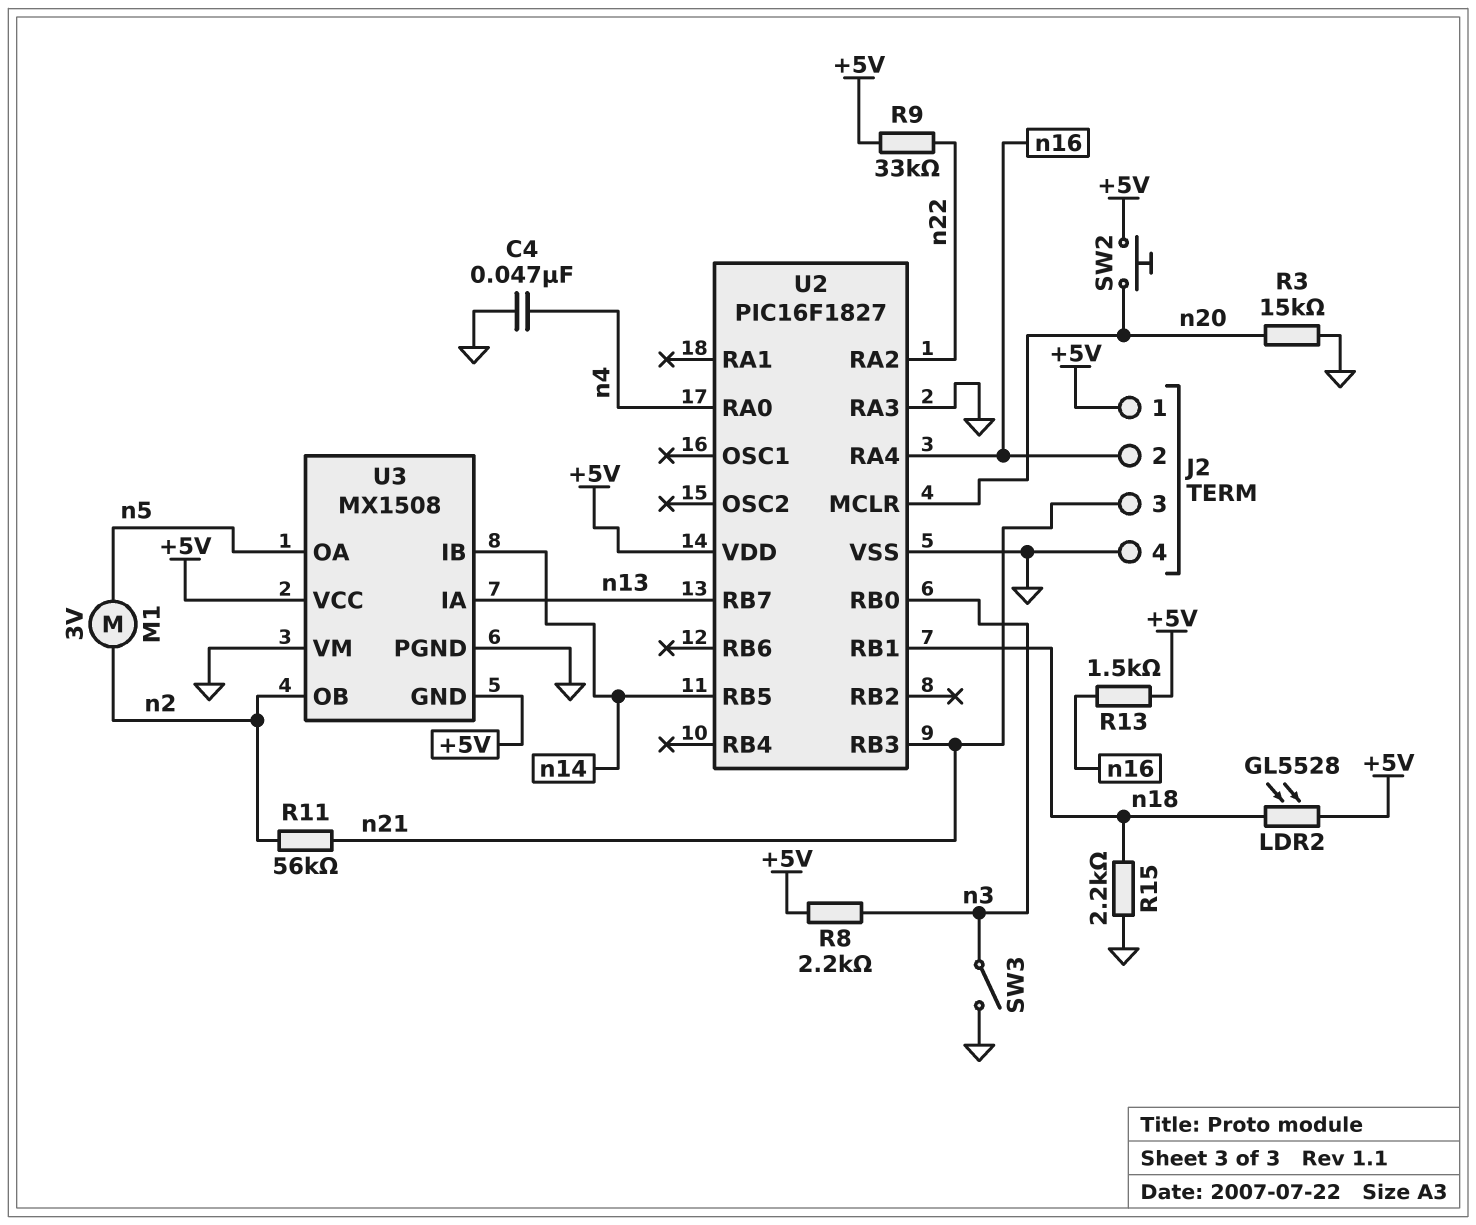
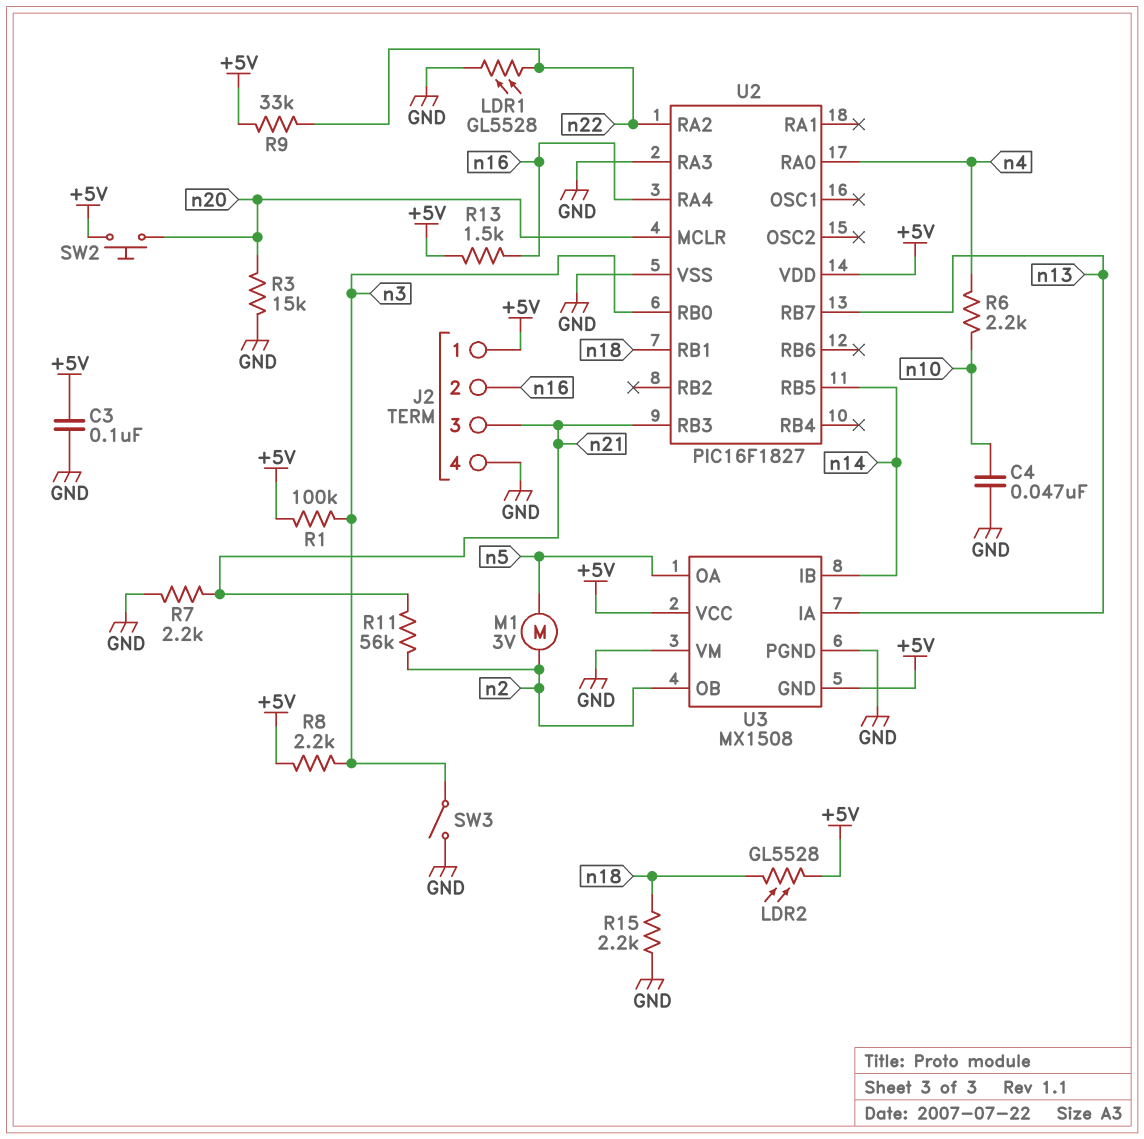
C3: none -> 100nF (+5V, GND)
C4: 47nF (GND, n4) -> 47nF (GND, n10)
LDR1: none -> GL5528 (GND, n22)
R1: none -> 100k (+5V, n3)
R6: none -> 2.2k (n4, n10)
R7: none -> 2.2k (GND, n21)

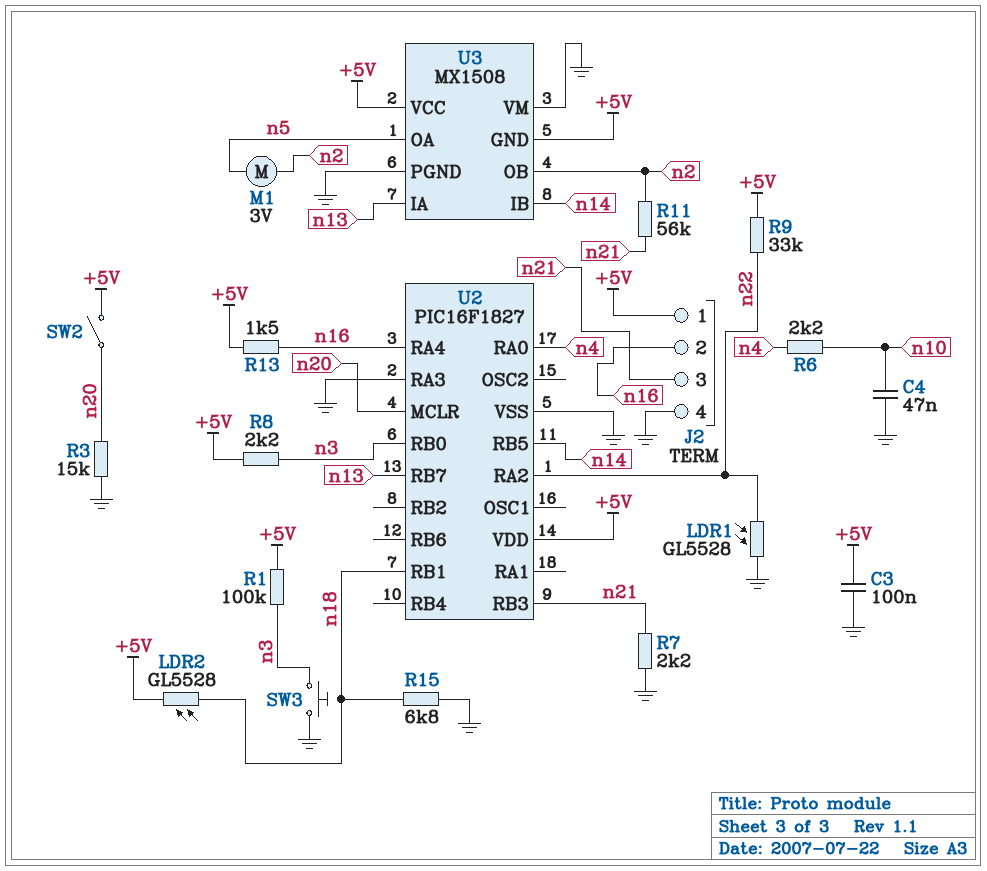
R15: 2.2k (GND, n18) -> 6.8k (GND, n18)
SW2: button (+5V, n20) -> switch (+5V, n20)
SW3: switch (GND, n3) -> button (GND, n3)

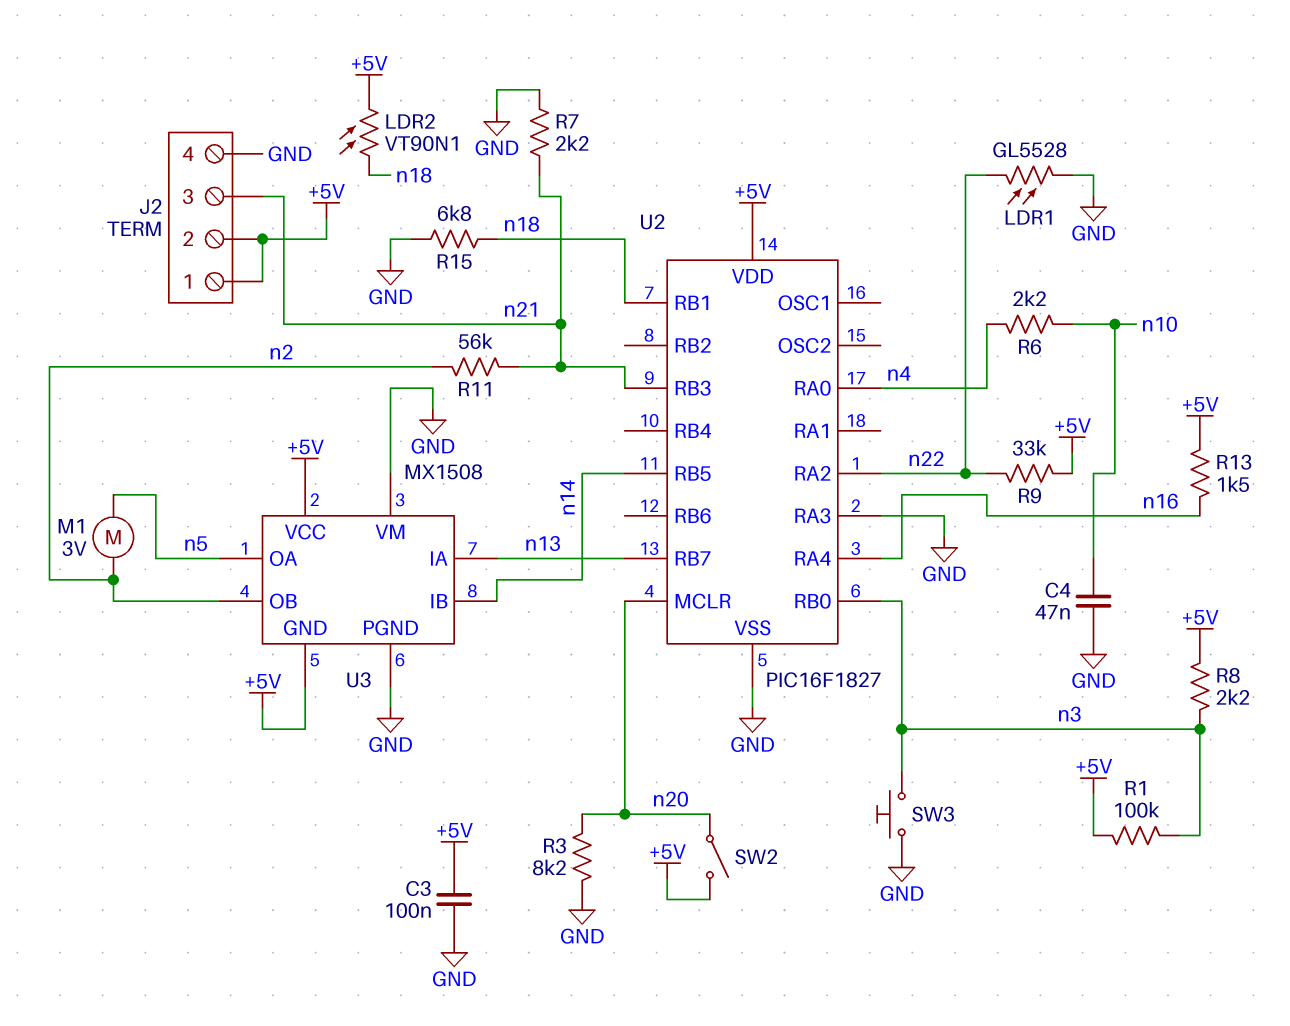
J2 pin 2: n16 -> +5V
LDR2: GL5528 (+5V, n18) -> VT90N1 (+5V, n18)
R3: 15k (GND, n20) -> 8.2k (GND, n20)

